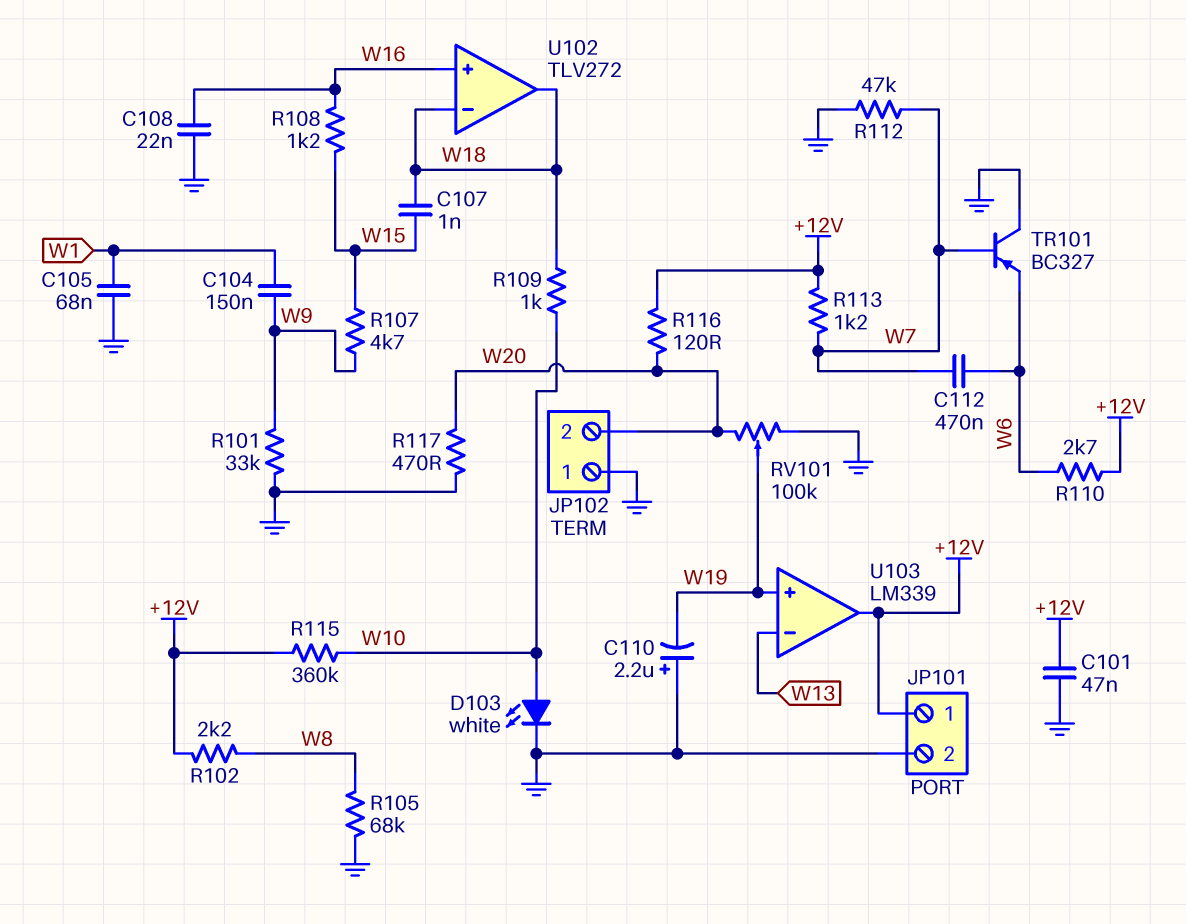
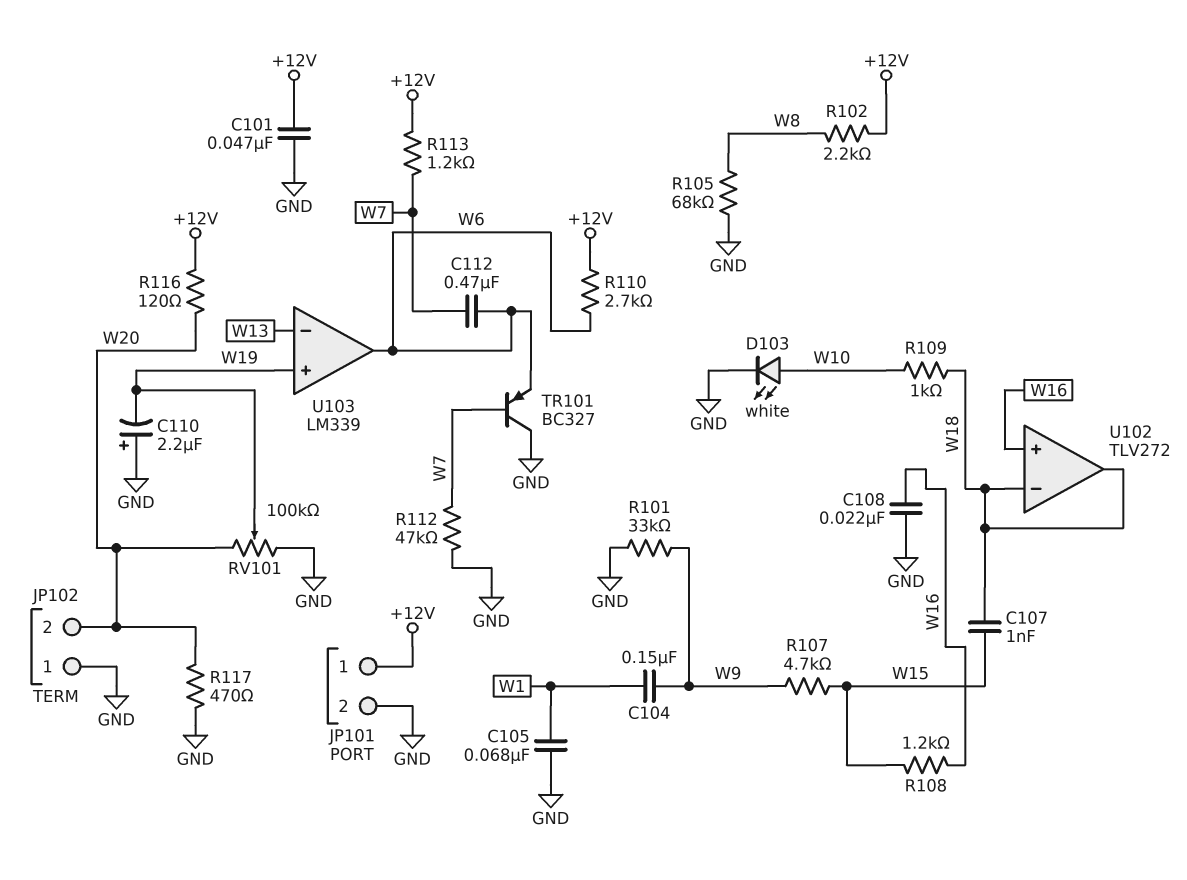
R115: 360k (+12V, W10) -> none
U103 pin out: +12V -> W6

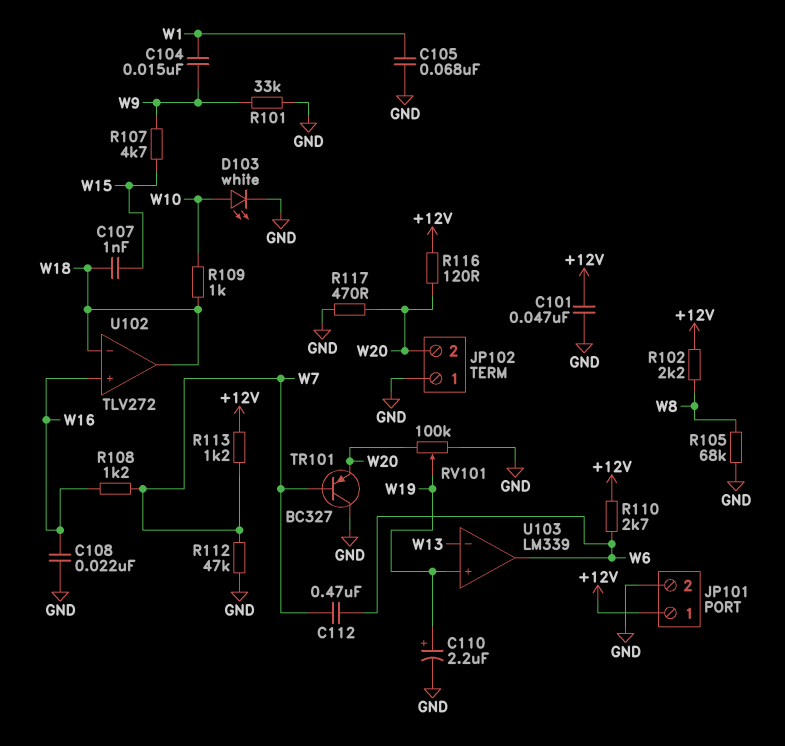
C104: 150nF (W1, W9) -> 15nF (W1, W9)
C110: 2.2uF (plus GND, minus W19) -> 2.2uF (plus W19, minus GND)
R108: 1.2k (W15, W16) -> 1.2k (W7, W16)
TR101: PNP BC327 (B W7, C GND, E W6) -> PNP BC327 (B W7, C GND, E W20)

